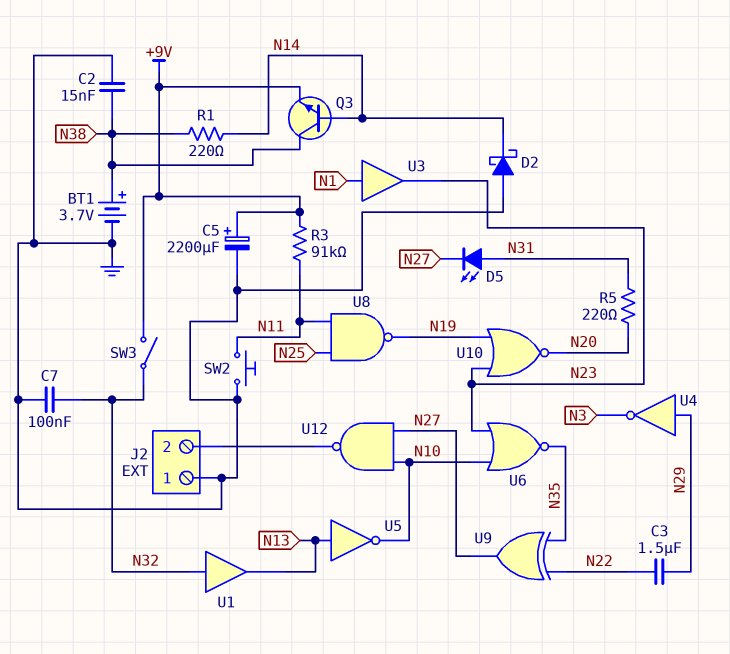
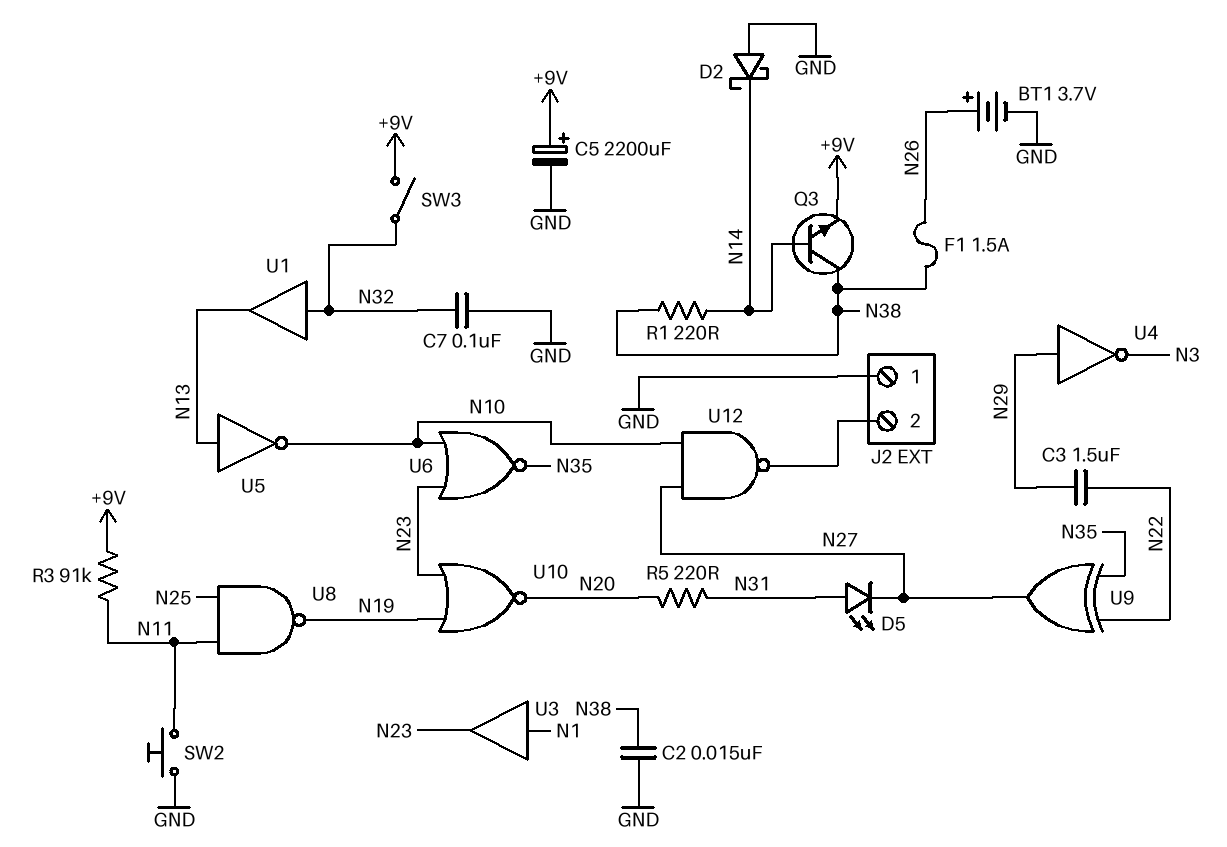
BT1: 3.7V (plus N38, minus GND) -> 3.7V (plus N26, minus GND)
F1: none -> 1.5A (N26, N38)

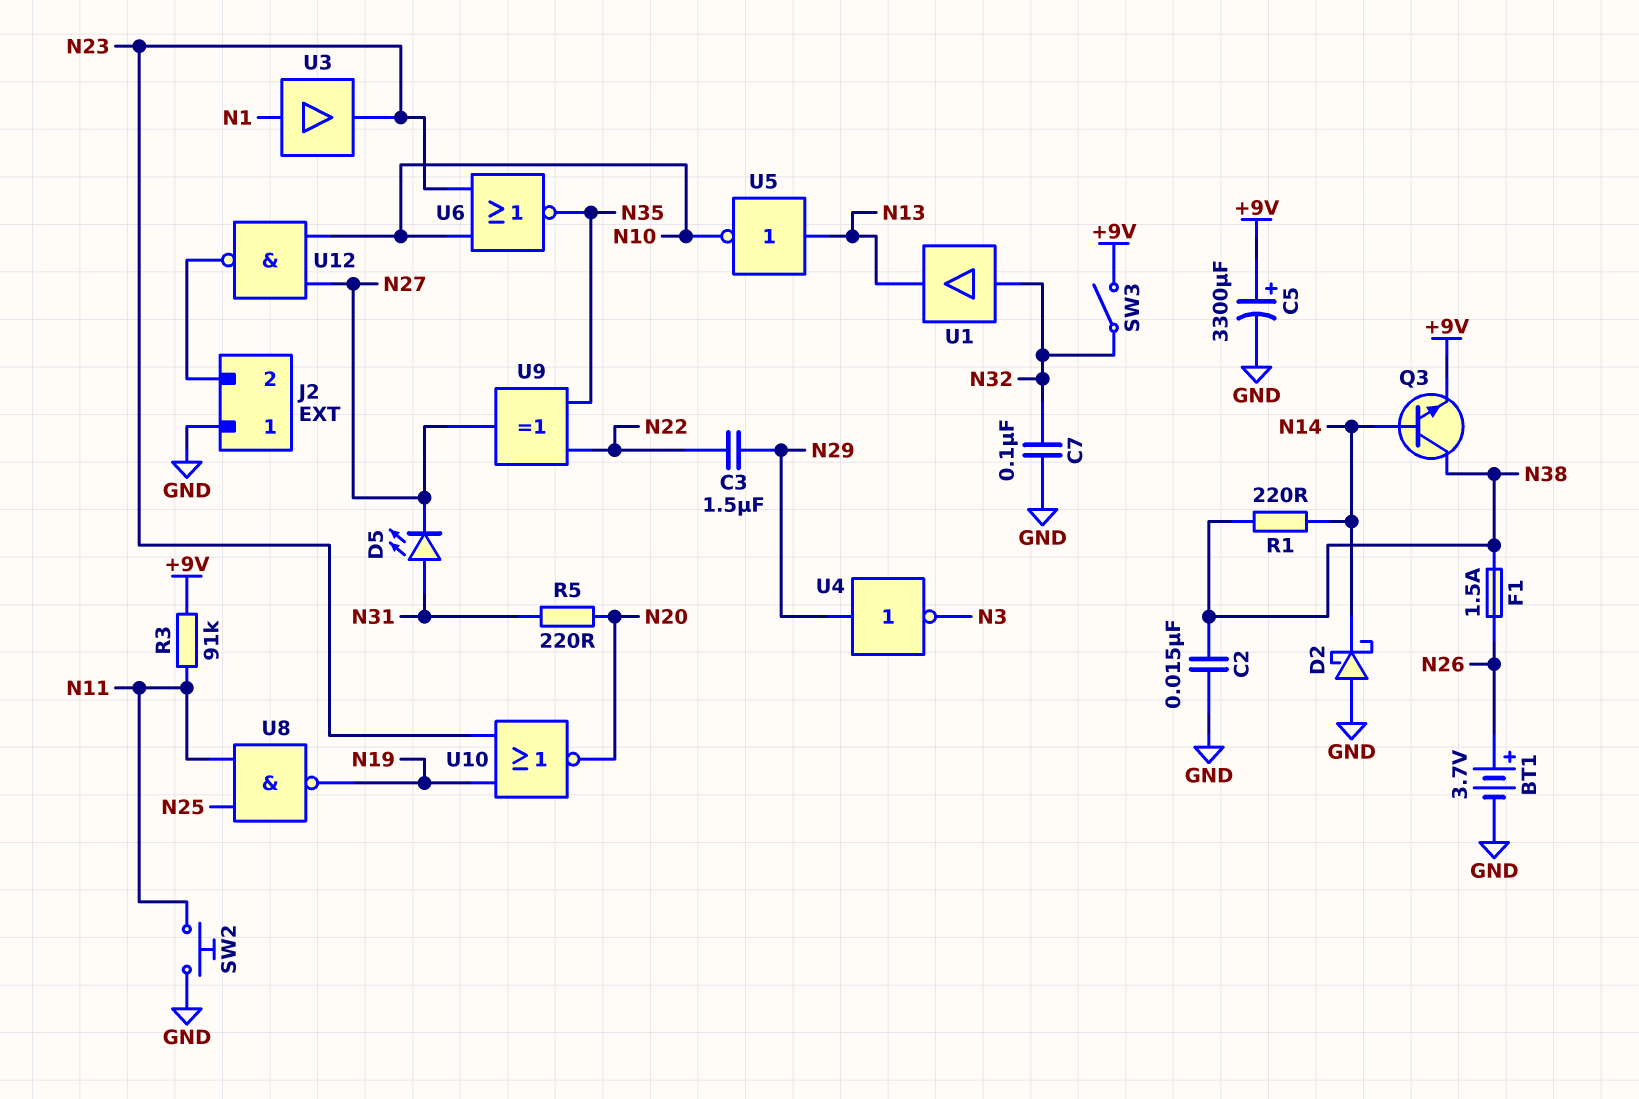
C5: 2200uF (plus +9V, minus GND) -> 3300uF (plus +9V, minus GND)

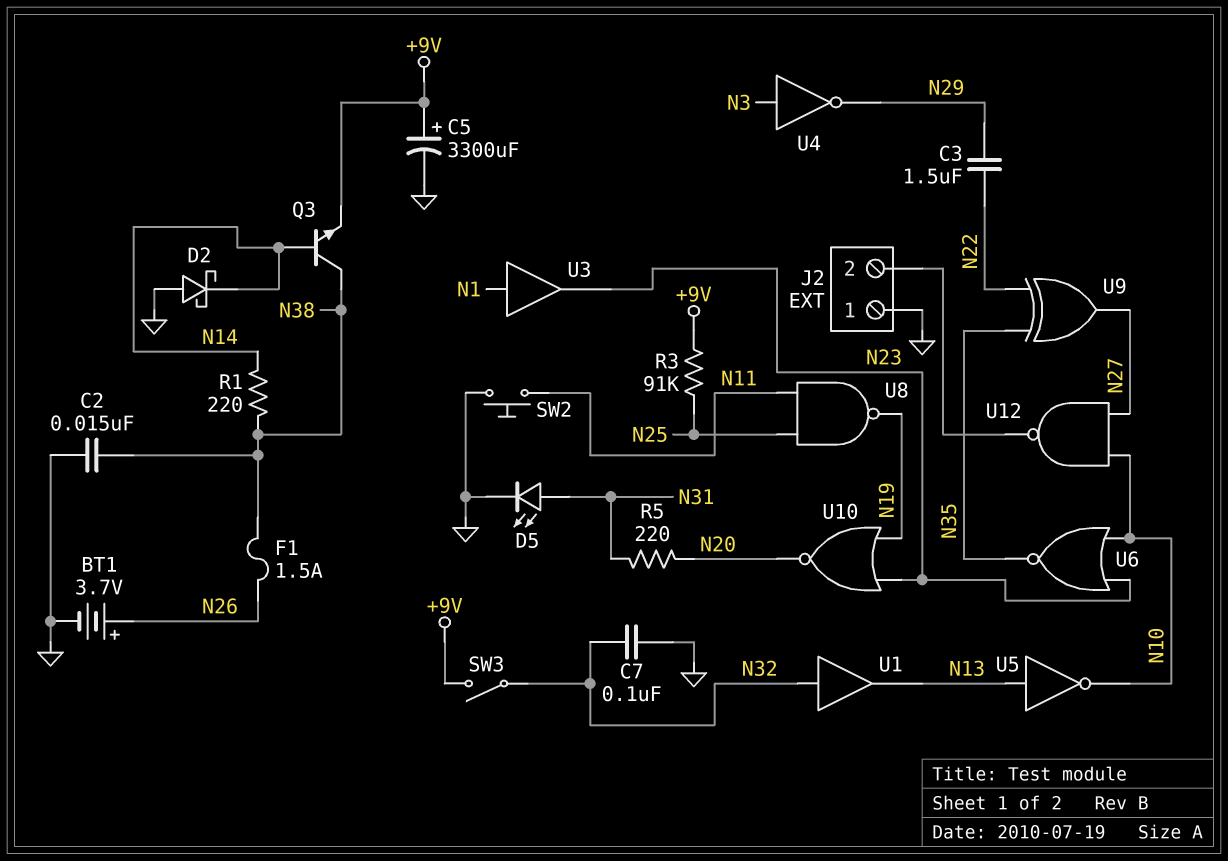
D5: LED (A N31, K N27) -> LED (A N31, K GND)
R3: 91k (+9V, N11) -> 91k (+9V, N25)
U4: NOT (in N29, out N3) -> NOT (in N3, out N29)

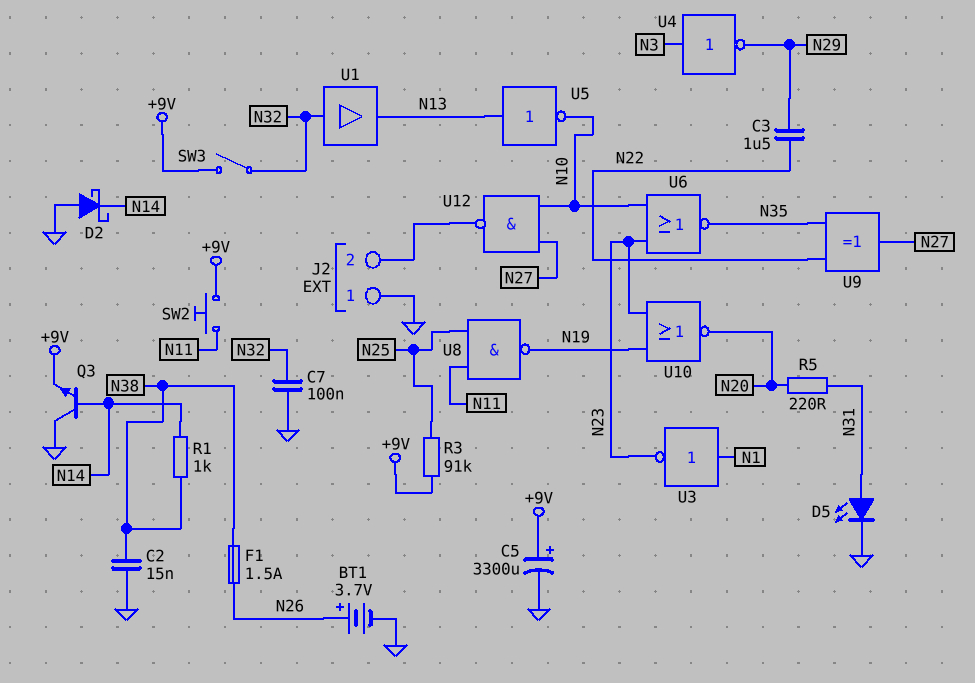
Q3: NPN (B N14, C N38, E +9V) -> NPN (B N14, C GND, E +9V)
R1: 220 (N14, N38) -> 1k (N14, N38)
SW2: button (GND, N11) -> button (+9V, N11)
U3: buffer (in N1, out N23) -> NOT (in N1, out N23)

